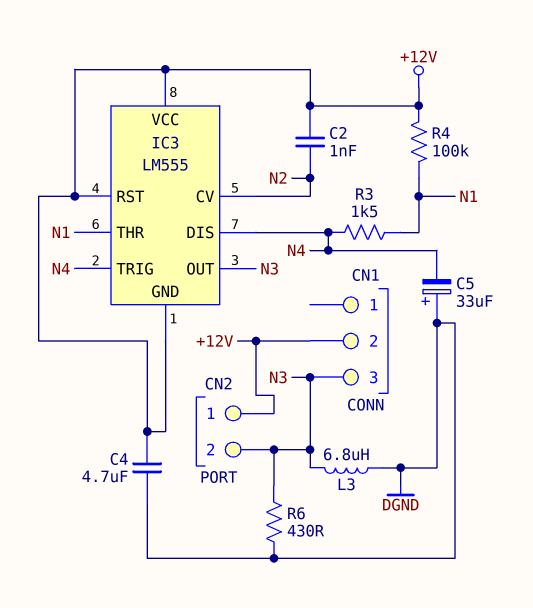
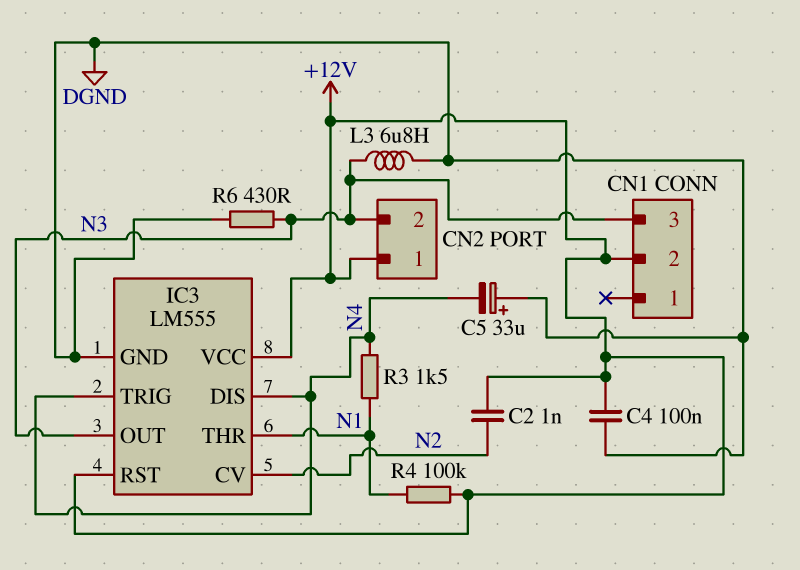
C4: 4.7uF (+12V, DGND) -> 100nF (+12V, DGND)
IC3 pin GND: +12V -> DGND

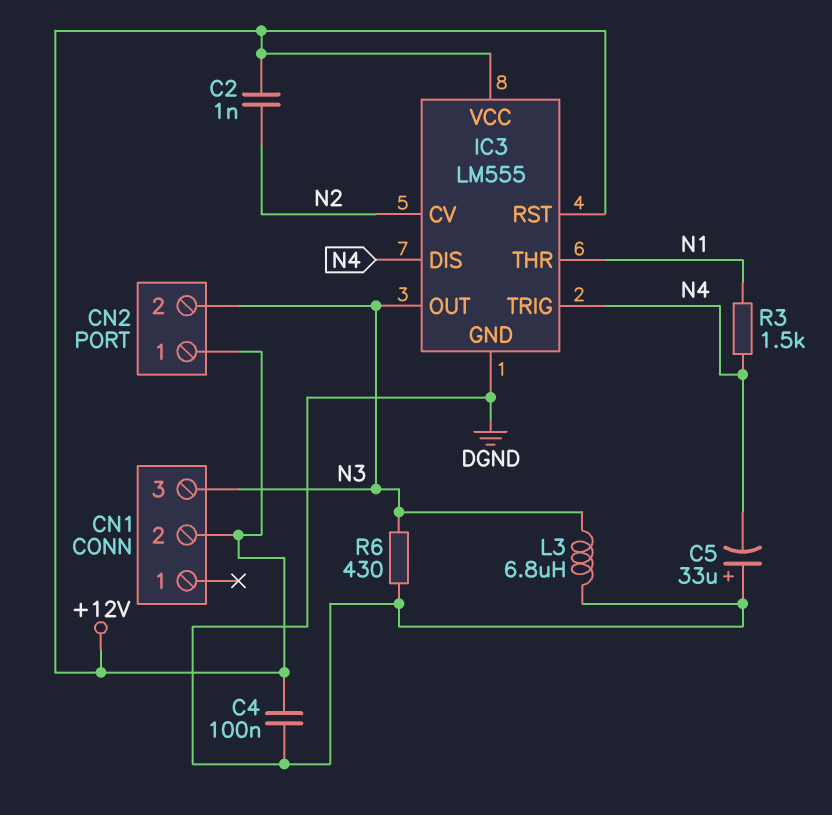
R4: 100k (+12V, N1) -> none

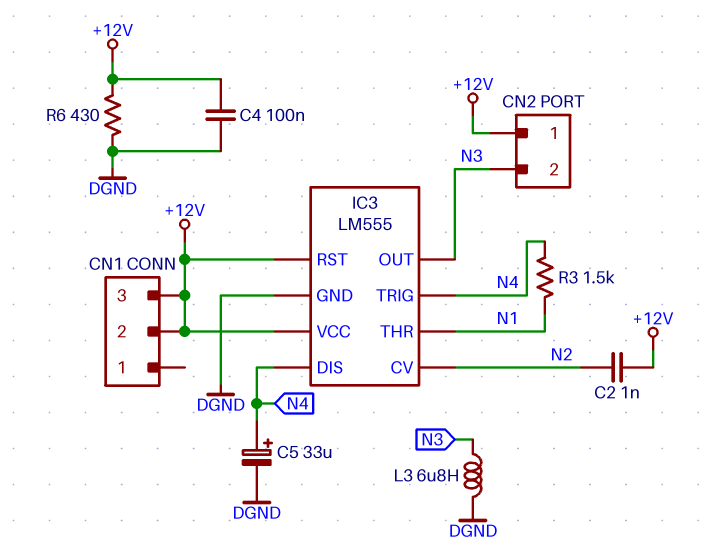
C5: 33uF (plus DGND, minus N4) -> 33uF (plus N4, minus DGND)
CN1 pin 3: N3 -> +12V
R6: 430 (DGND, N3) -> 430 (+12V, DGND)

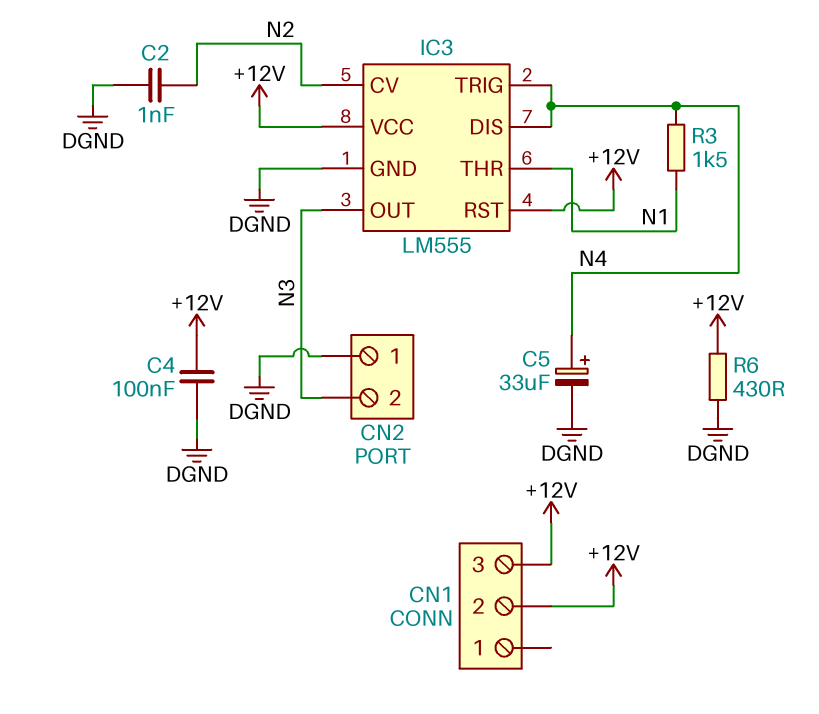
C2: 1nF (+12V, N2) -> 1nF (DGND, N2)
CN2 pin 1: +12V -> DGND
L3: 6.8uH (DGND, N3) -> none

